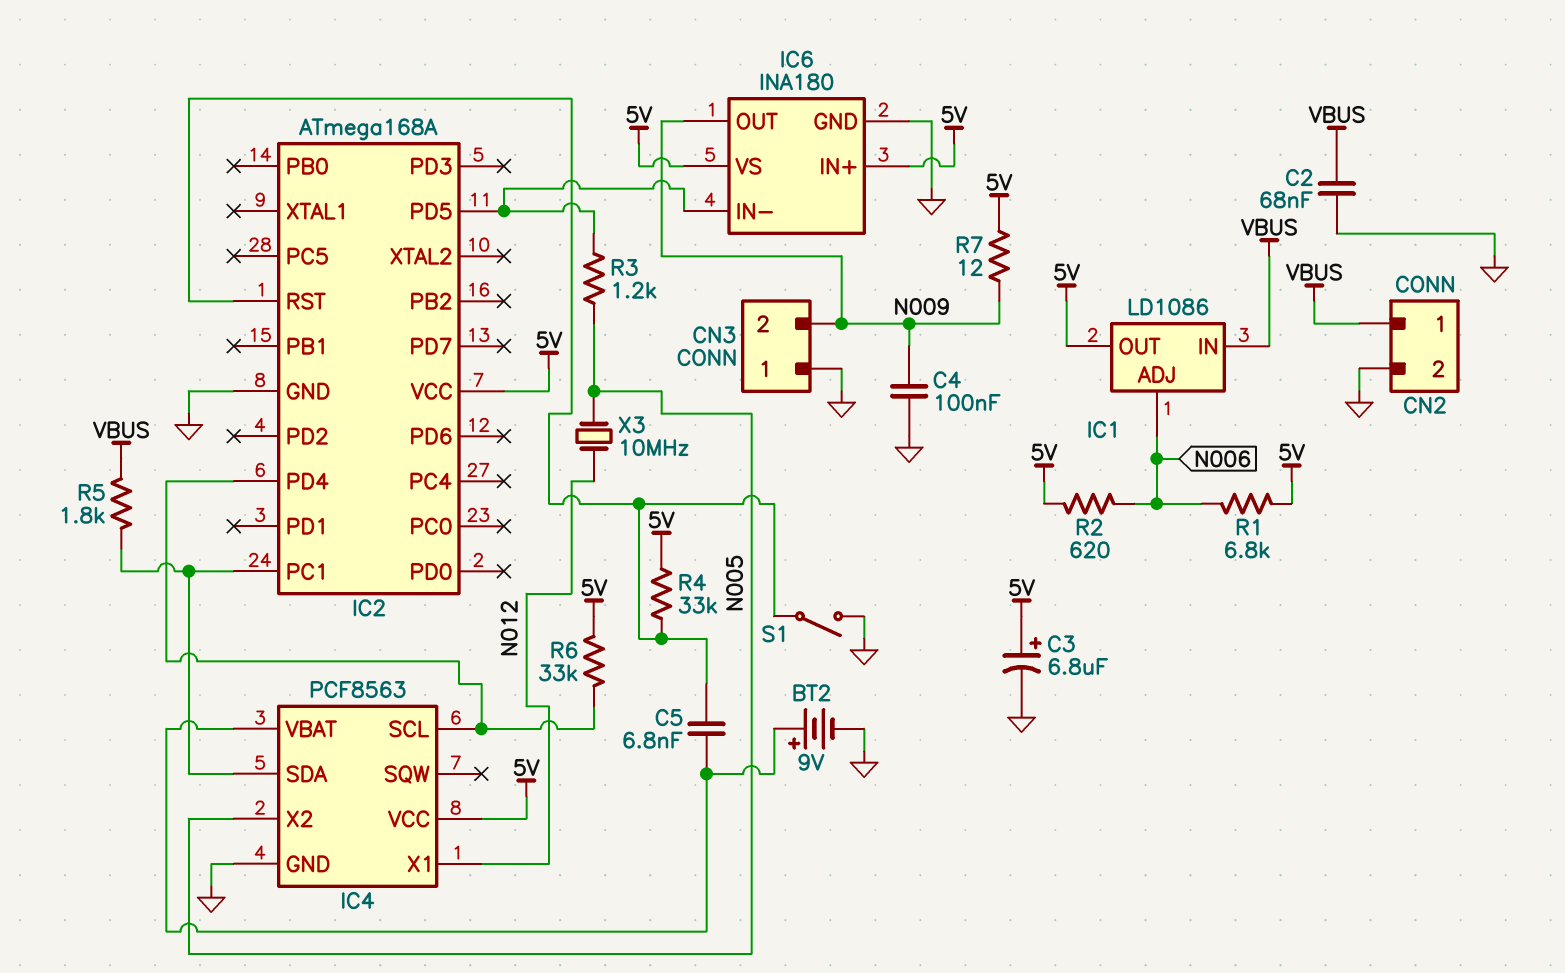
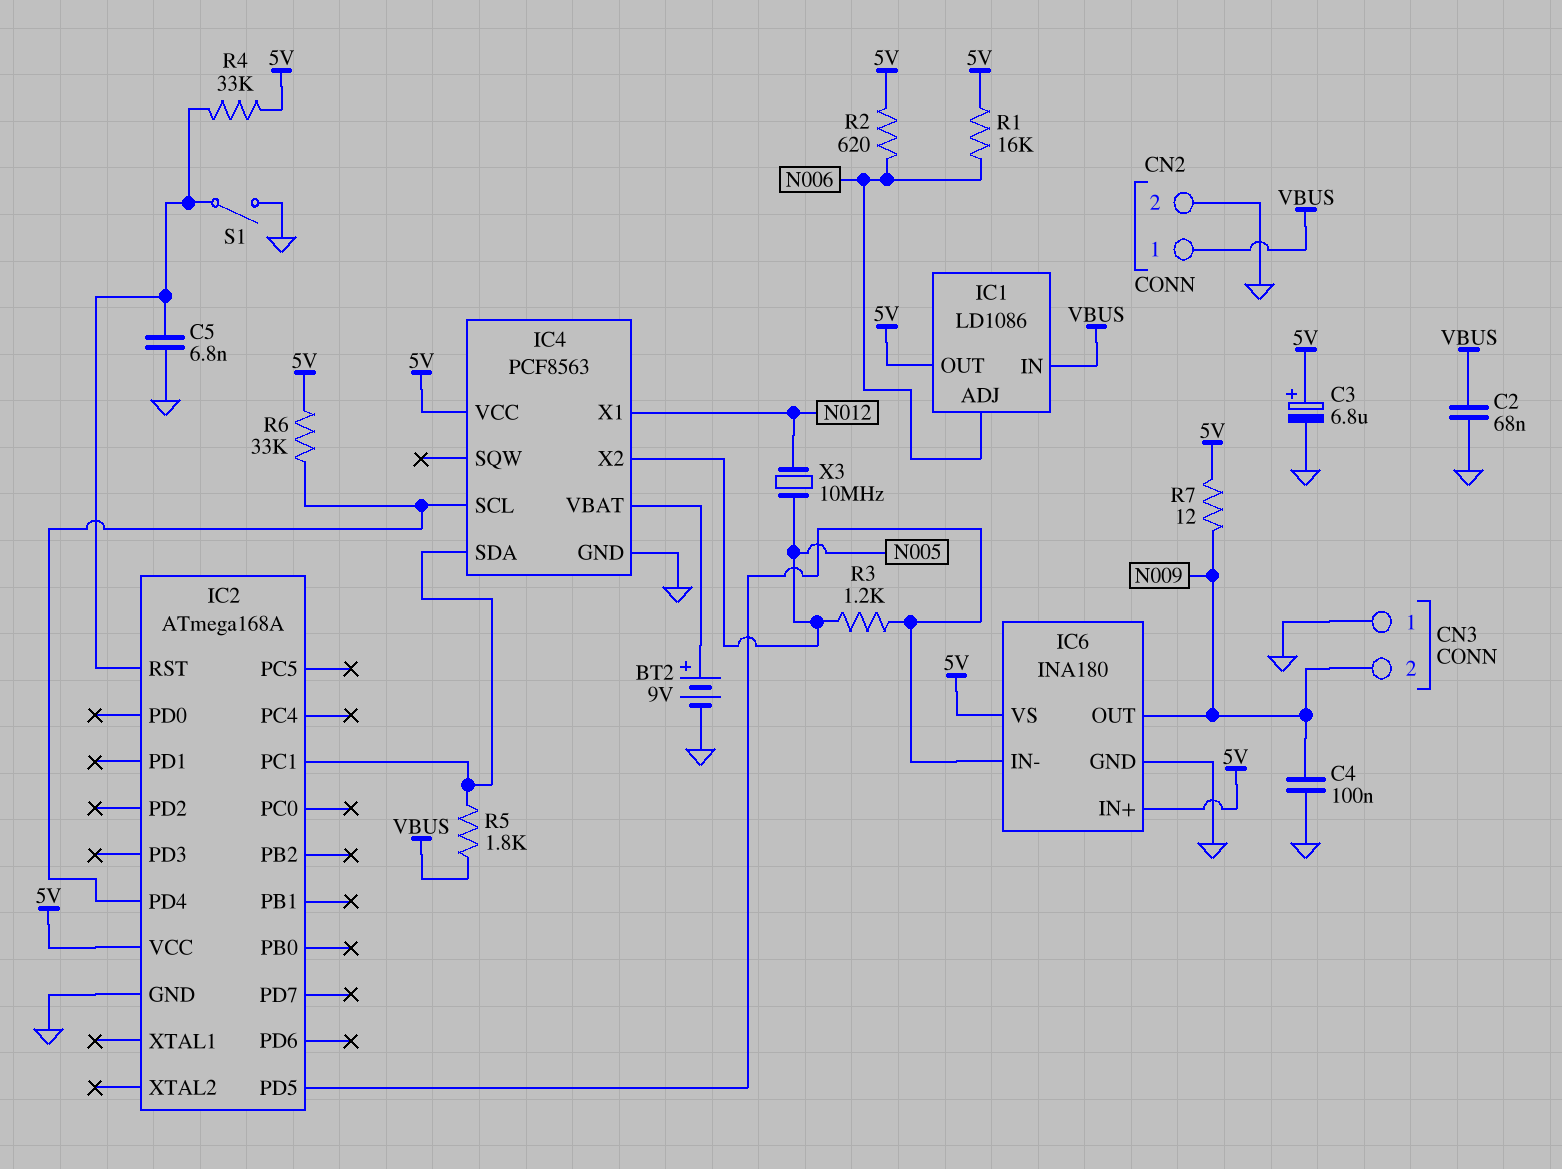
C5: 6.8nF (IC2/RST, IC4/VBAT) -> 6.8nF (GND, IC2/RST)
R1: 6.8k (5V, N006) -> 16k (5V, N006)

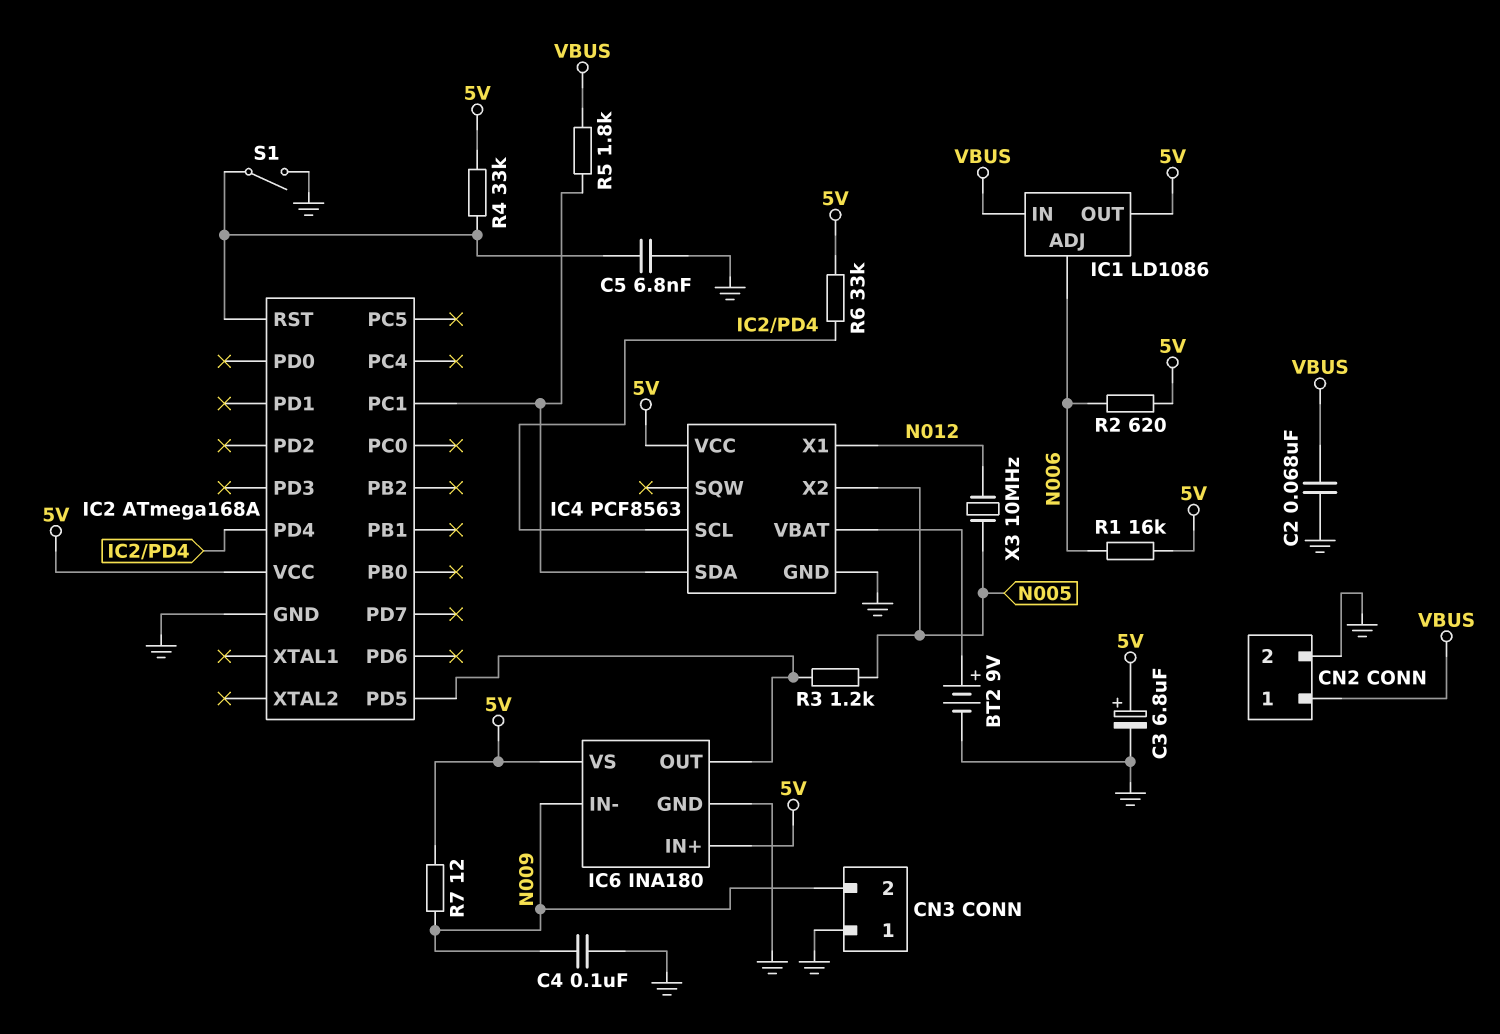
IC6 pin IN-: IC2/PD5 -> N009
IC6 pin OUT: N009 -> IC2/PD5

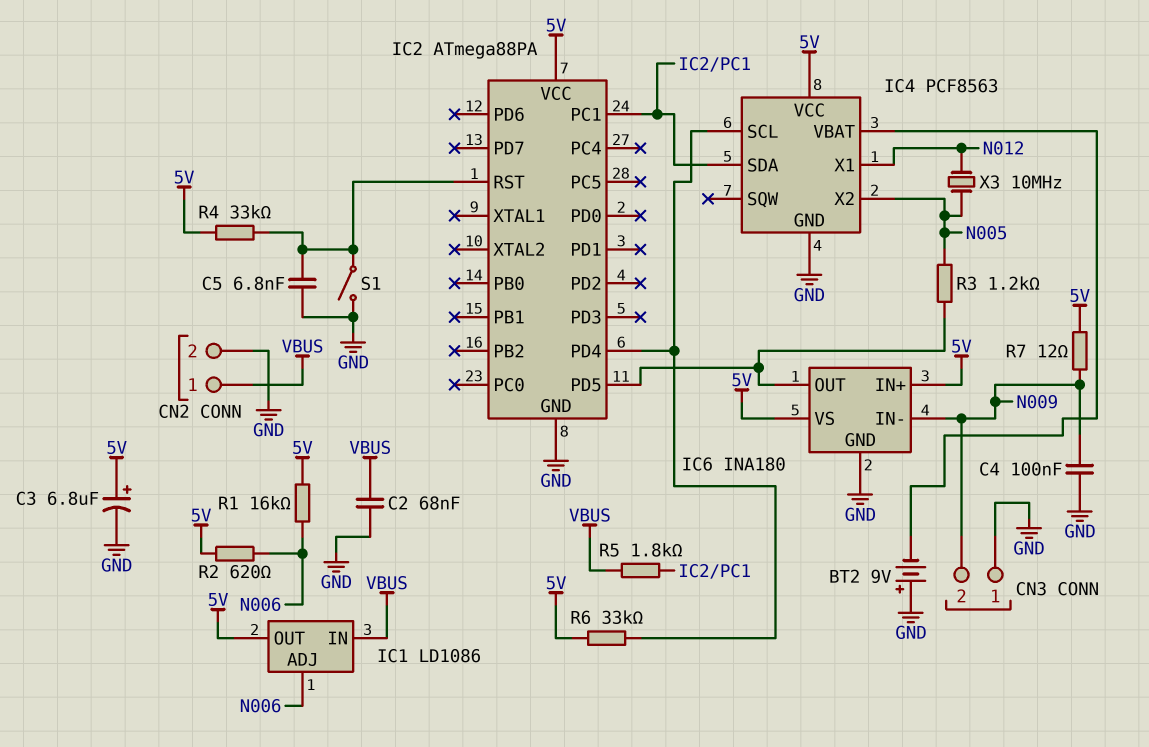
BT2: 9V (plus IC4/VBAT, minus GND) -> 9V (plus GND, minus IC4/VBAT)
IC2: ATmega168A -> ATmega88PA

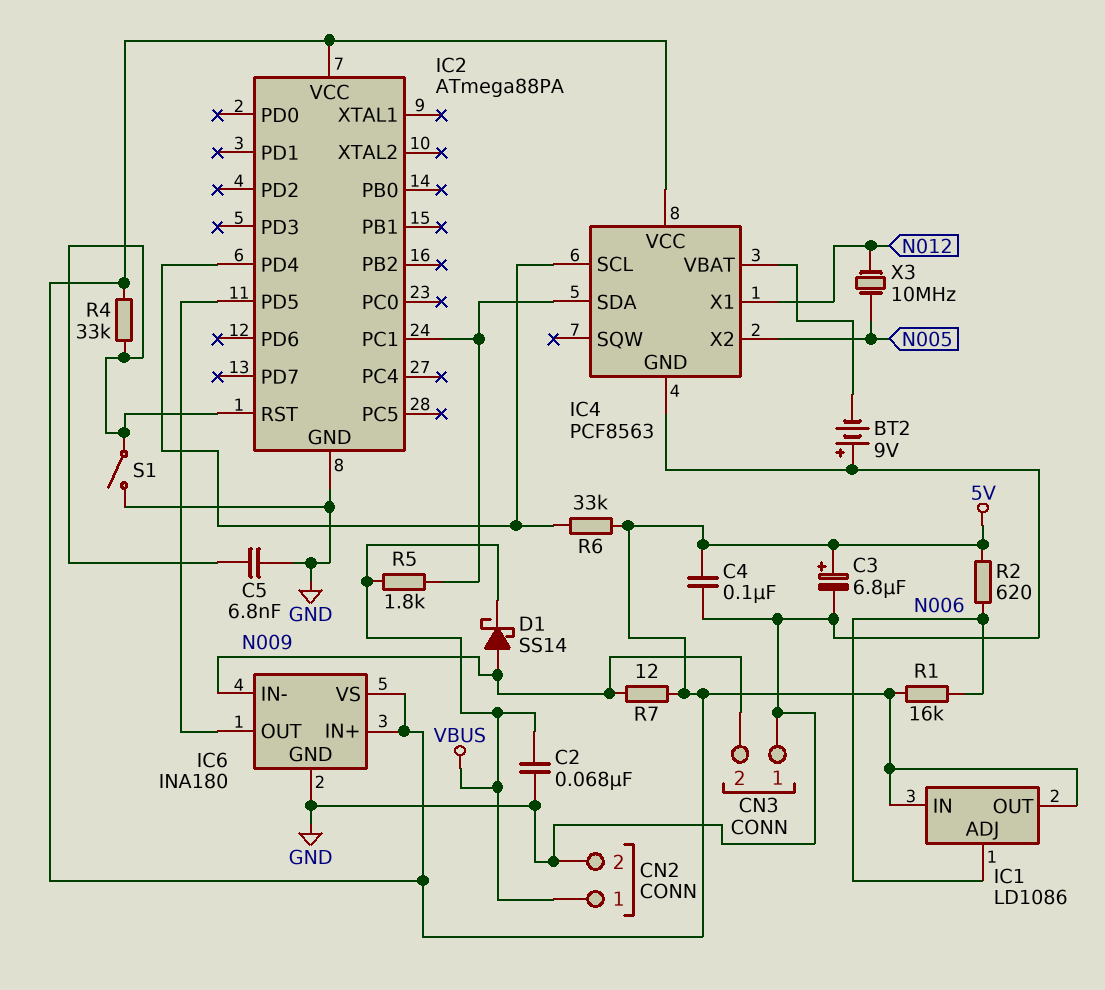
C4: 100nF (GND, N009) -> 100nF (5V, GND)
D1: none -> schottky SS14 (A N009, K VBUS)
IC1 pin IN: VBUS -> 5V
R3: 1.2k (IC2/PD5, N005) -> none

